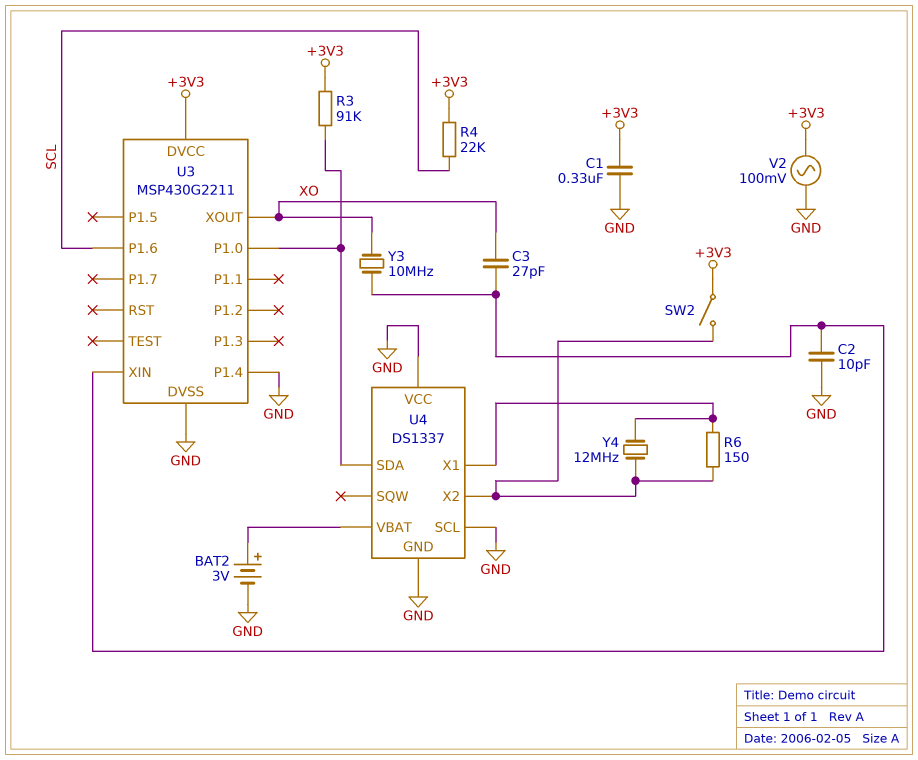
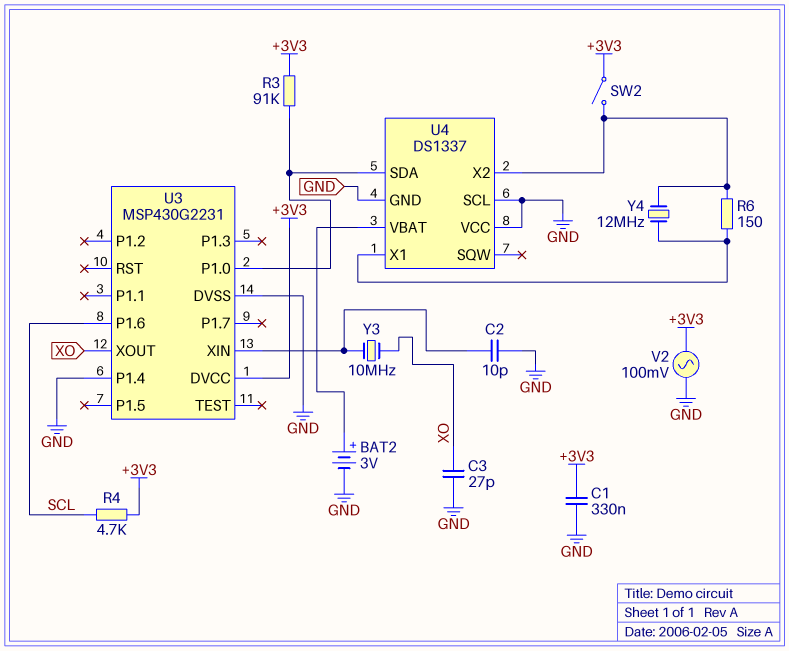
C3: 27pF (U3/XIN, XO) -> 27pF (GND, XO)
R4: 22k (+3V3, SCL) -> 4.7k (+3V3, SCL)
U3: MSP430G2211 -> MSP430G2231

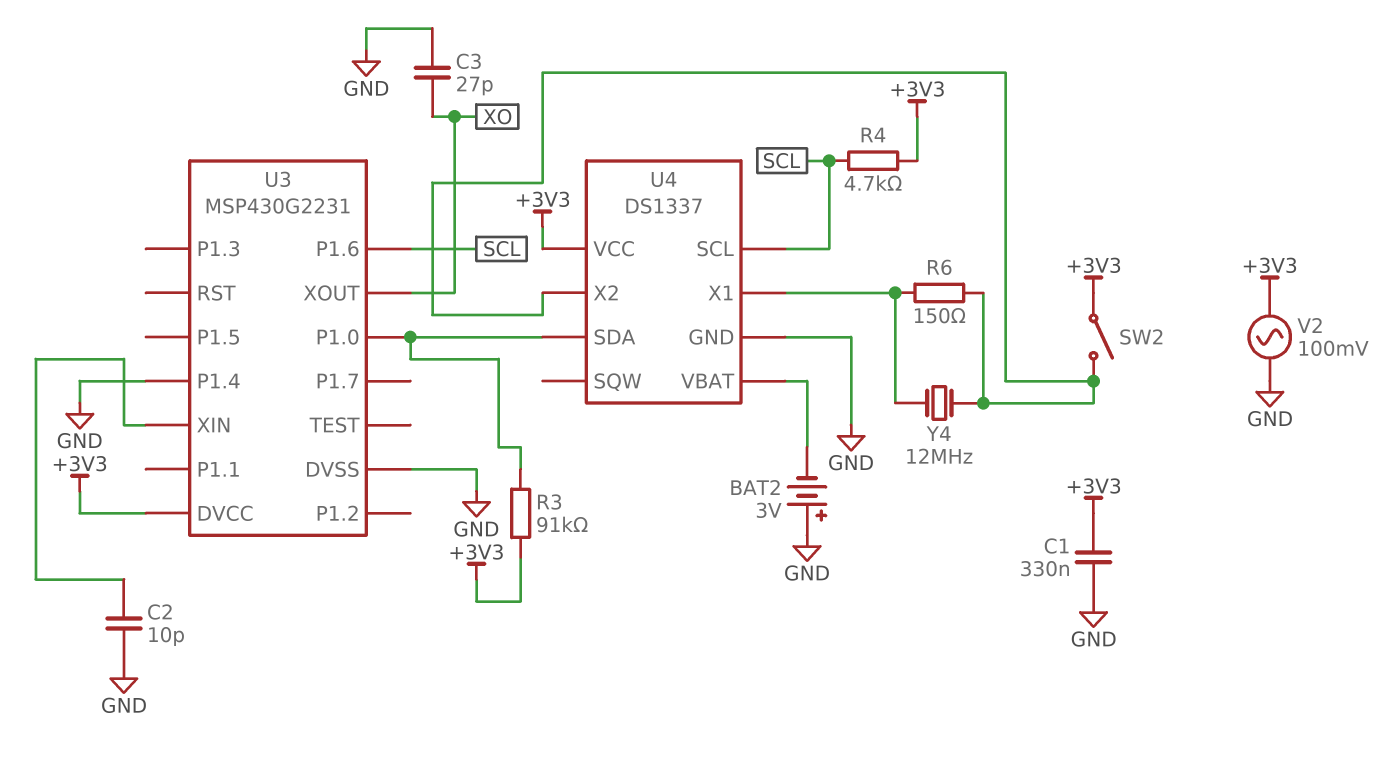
BAT2: 3V (plus U4/VBAT, minus GND) -> 3V (plus GND, minus U4/VBAT)
U4 pin SCL: GND -> SCL
U4 pin VCC: GND -> +3V3
Y3: 10MHz (U3/XIN, XO) -> none

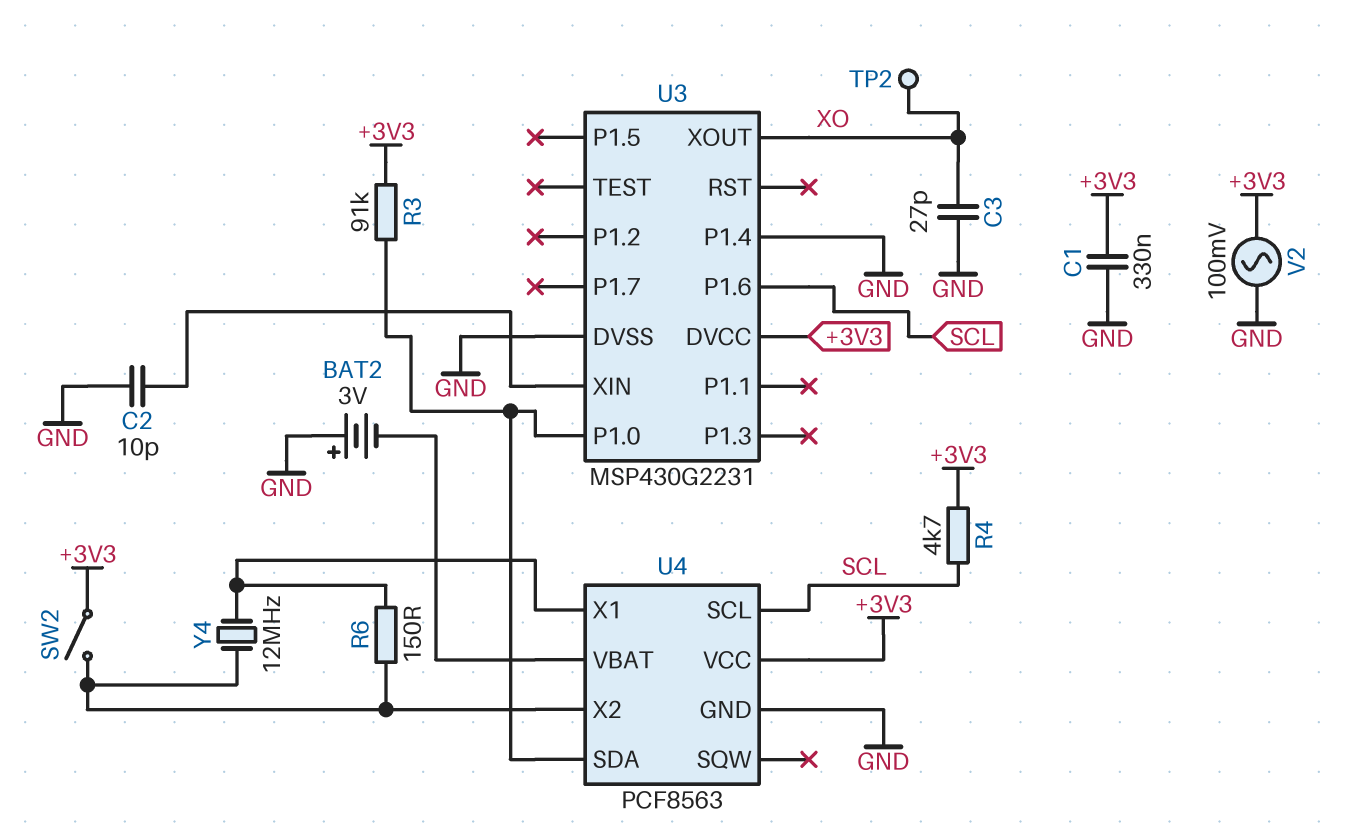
TP2: none -> test point (XO)
U4: DS1337 -> PCF8563

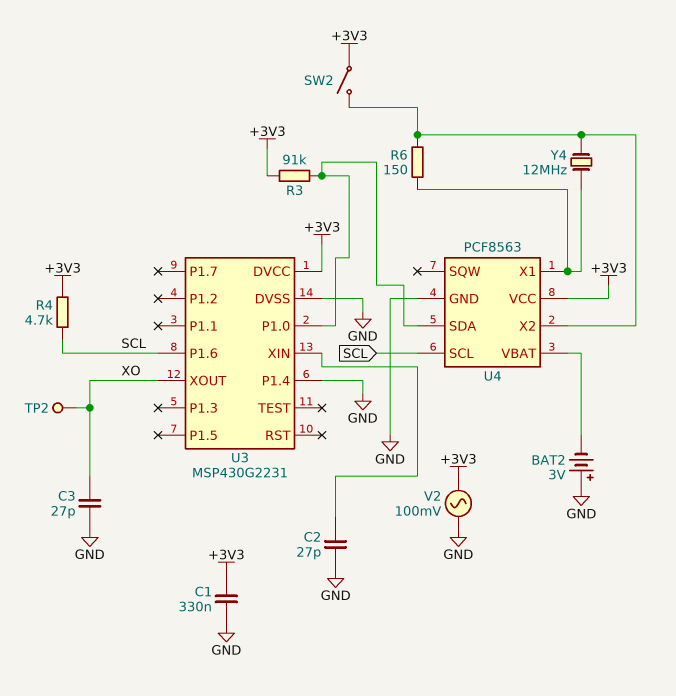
C2: 10pF (GND, U3/XIN) -> 27pF (GND, U3/XIN)

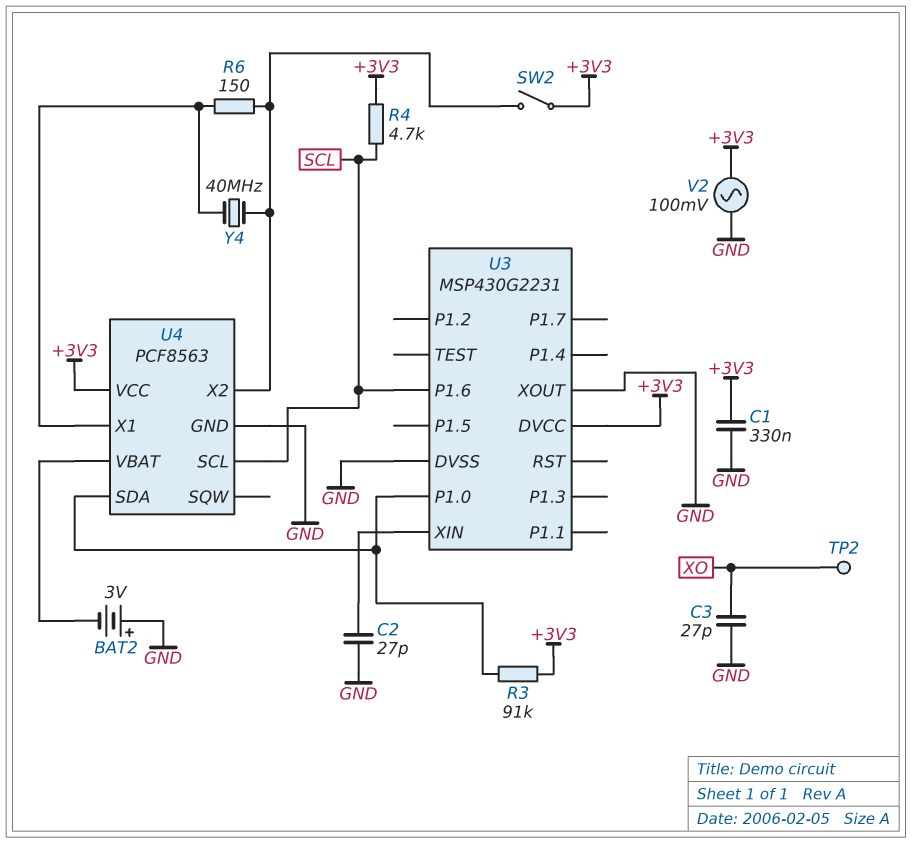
U3 pin P1.4: GND -> none
U3 pin XOUT: XO -> GND
Y4: 12MHz (U4/X1, U4/X2) -> 40MHz (U4/X1, U4/X2)

